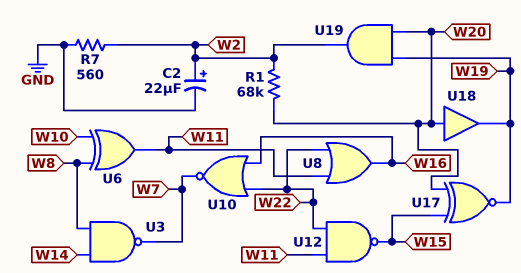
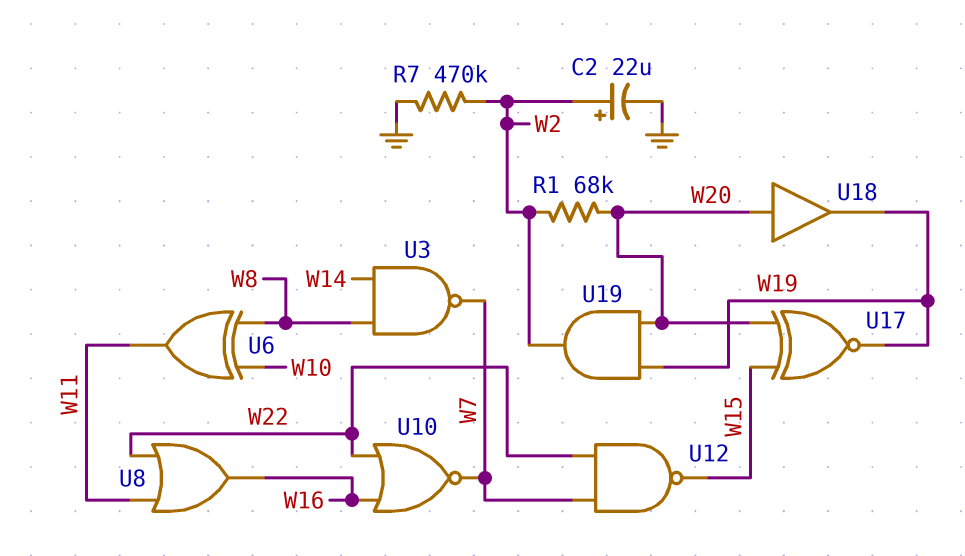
R7: 560 (GND, W2) -> 470k (GND, W2)
U12: NAND (in W11, in W22, out W15) -> NAND (in W7, in W22, out W15)

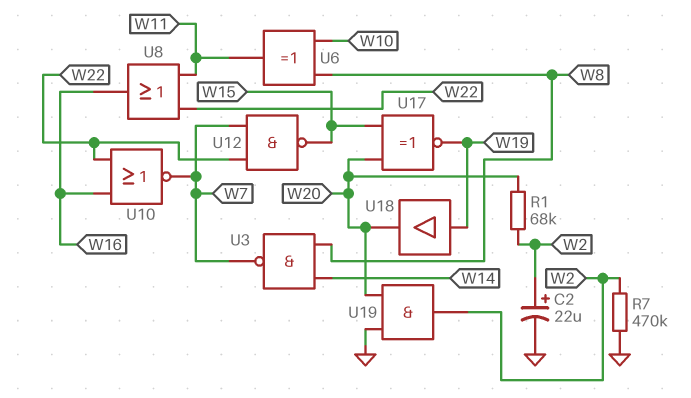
U18: buffer (in W20, out W19) -> buffer (in W19, out W20)
U19: AND (in W19, in W20, out W2) -> AND (in GND, in W20, out W2)

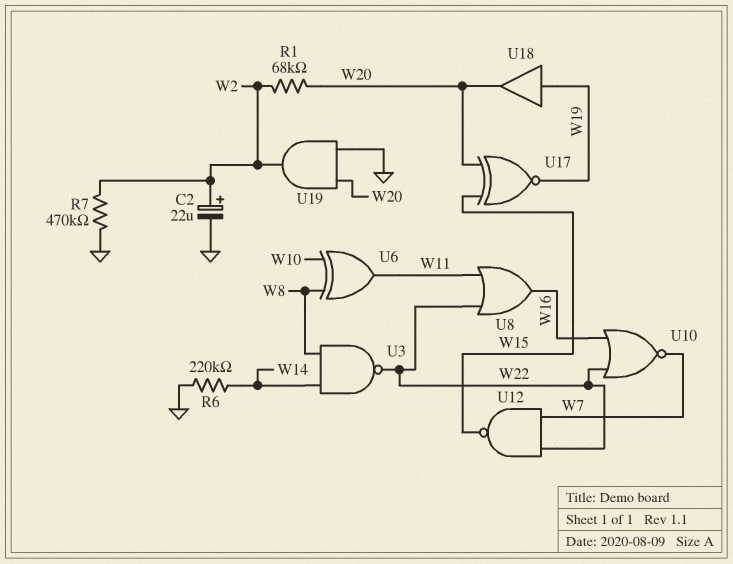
R6: none -> 220k (GND, W14)
U3: NAND (in W8, in W14, out W7) -> NAND (in W8, in W14, out W22)

